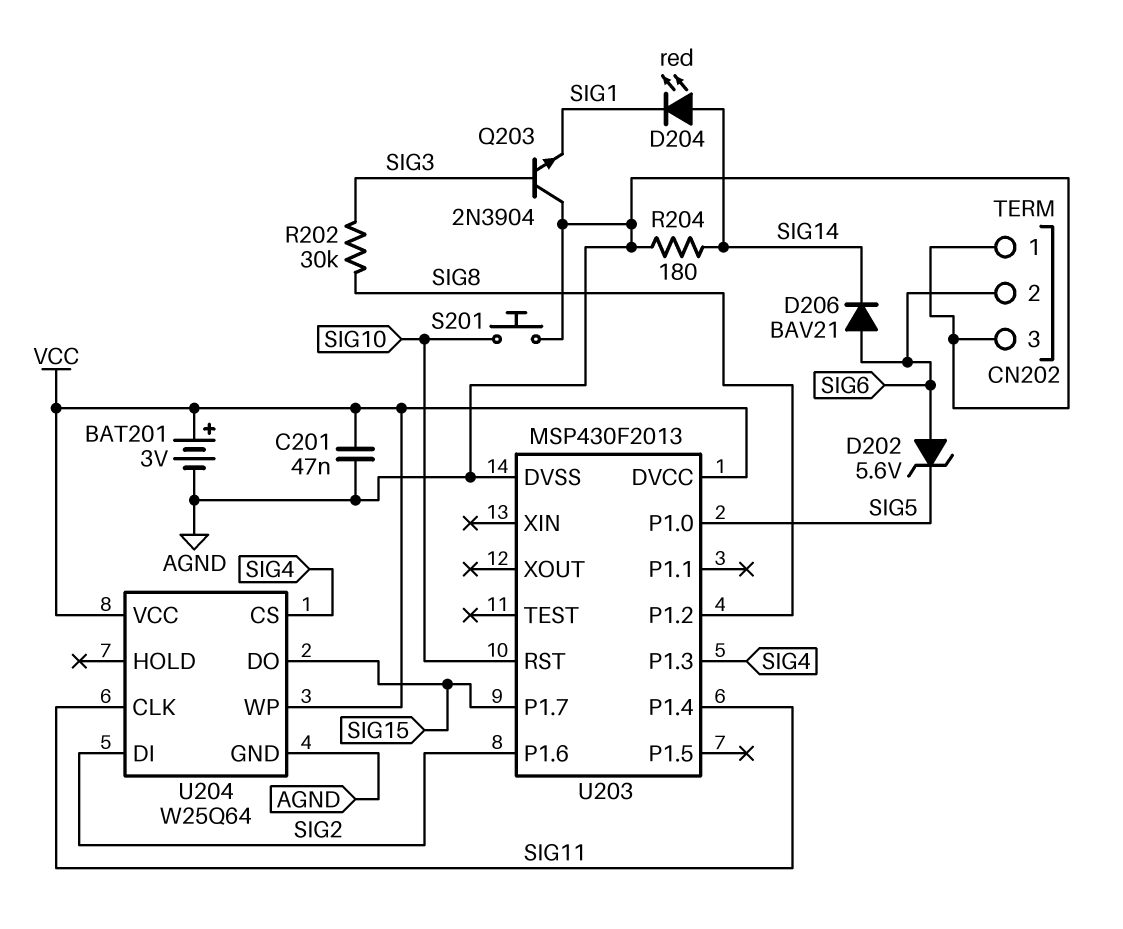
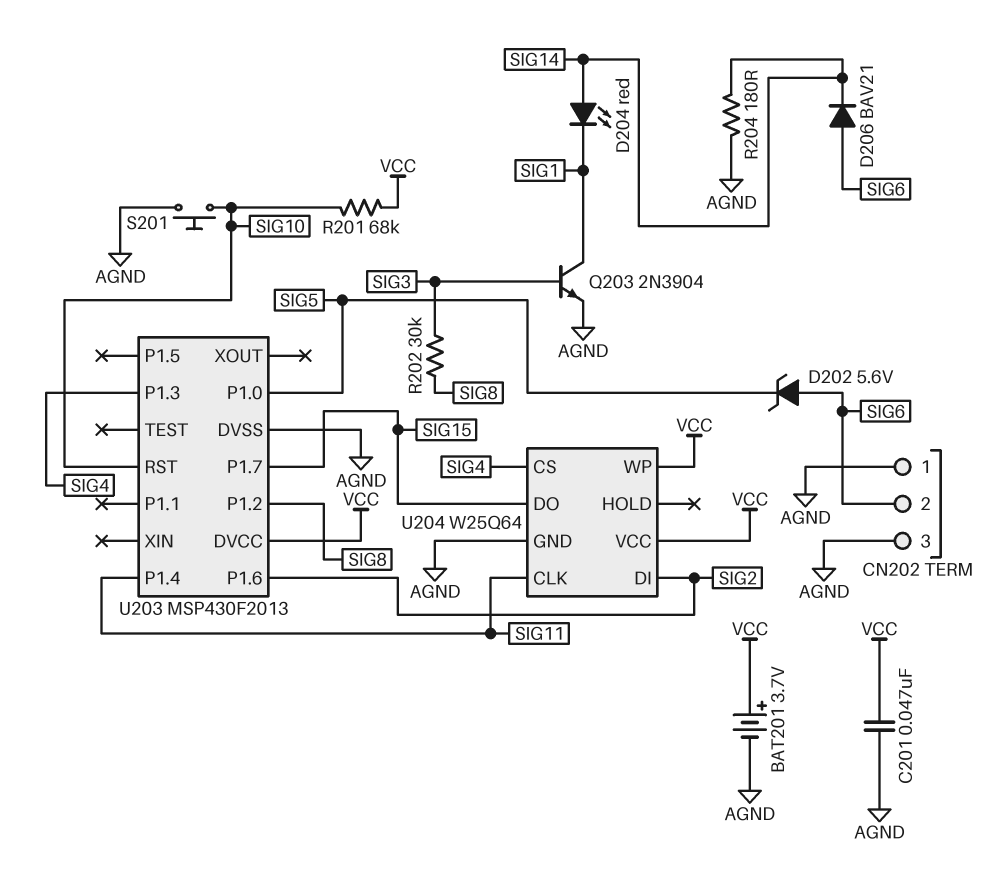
BAT201: 3V (plus VCC, minus AGND) -> 3.7V (plus VCC, minus AGND)
Q203: NPN 2N3904 (B SIG3, C AGND, E SIG1) -> NPN 2N3904 (B SIG3, C SIG1, E AGND)
R201: none -> 68k (SIG10, VCC)

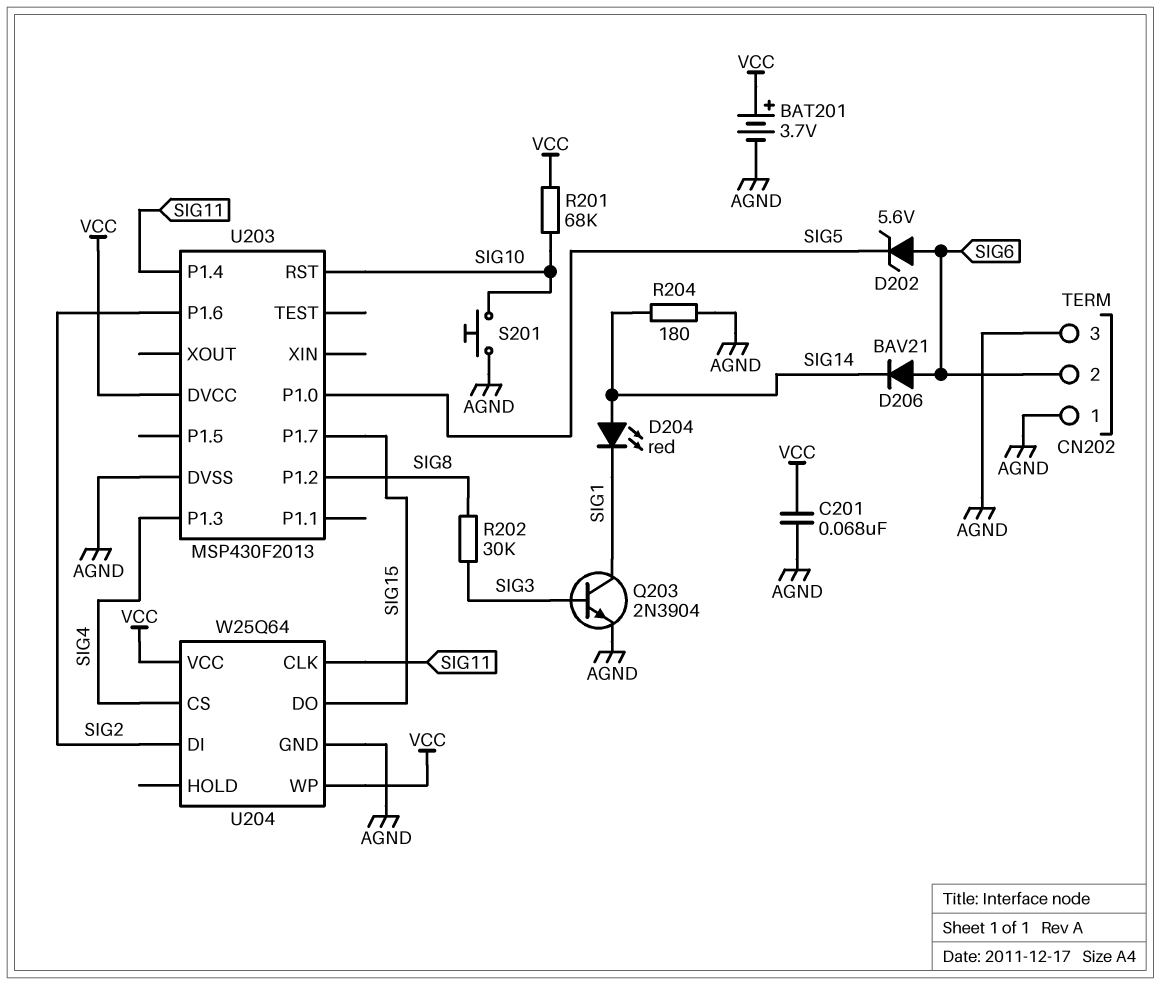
C201: 47nF (AGND, VCC) -> 68nF (AGND, VCC)

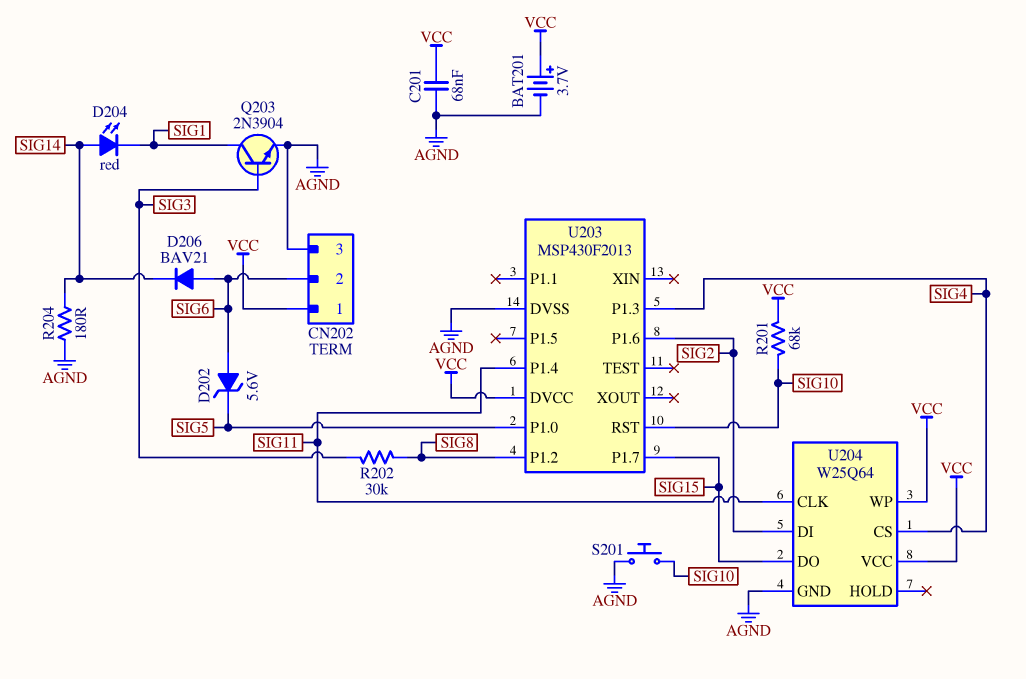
CN202 pin 1: AGND -> VCC

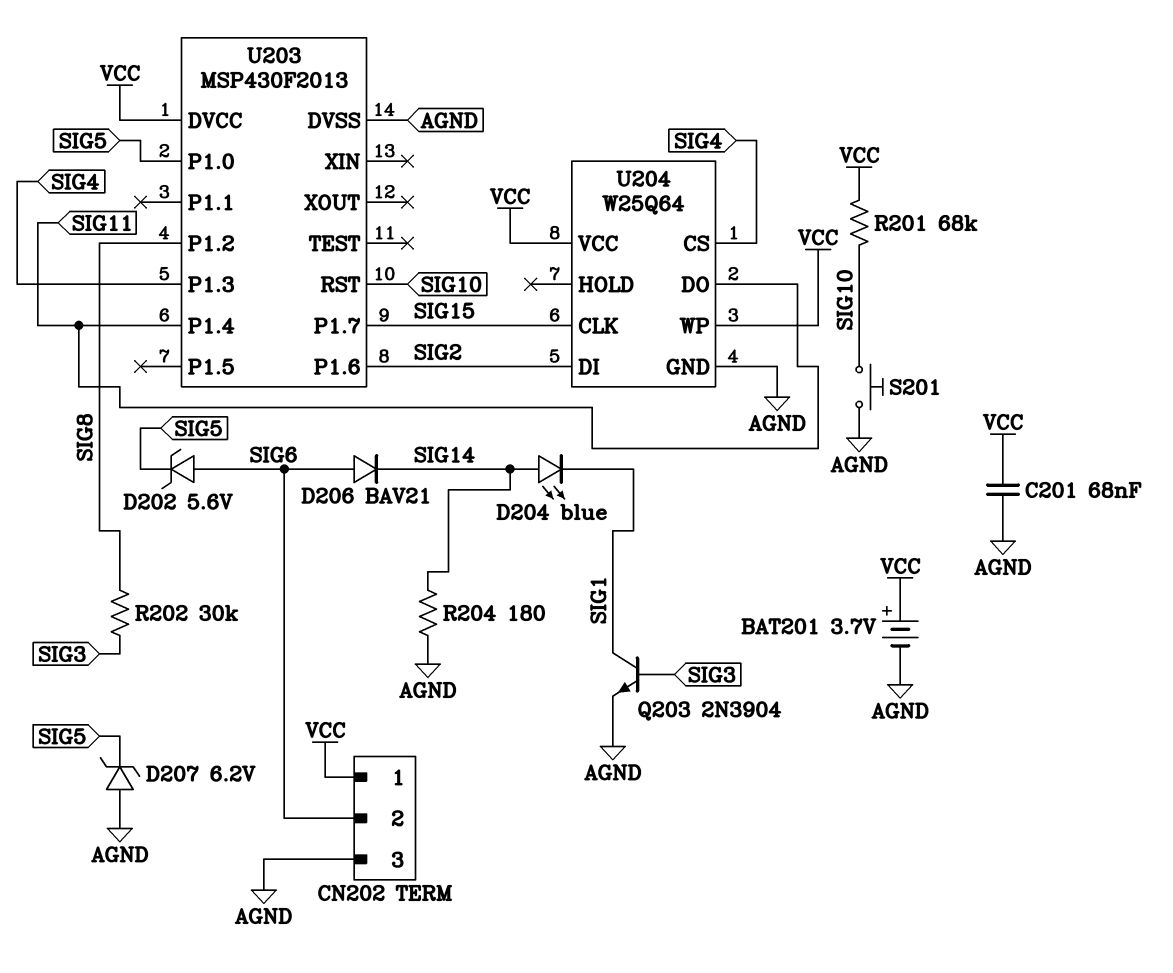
D204: LED red (A SIG14, K SIG1) -> LED blue (A SIG14, K SIG1)
D207: none -> zener 6.2V (A AGND, K SIG5)
U204 pin CLK: SIG11 -> SIG15
U204 pin DO: SIG15 -> SIG11

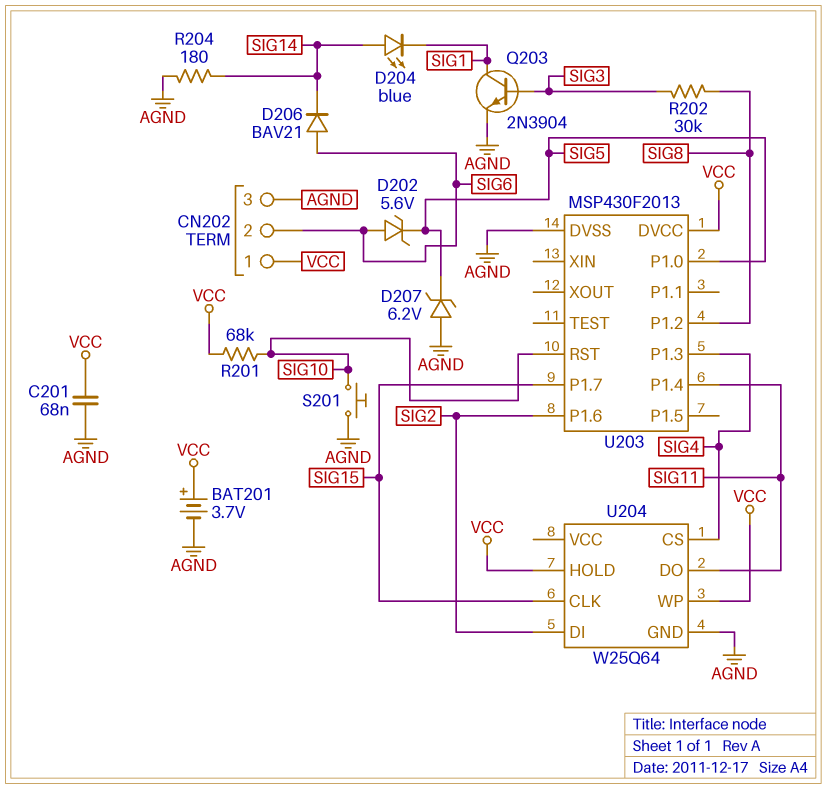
U204 pin HOLD: none -> VCC
U204 pin VCC: VCC -> none

